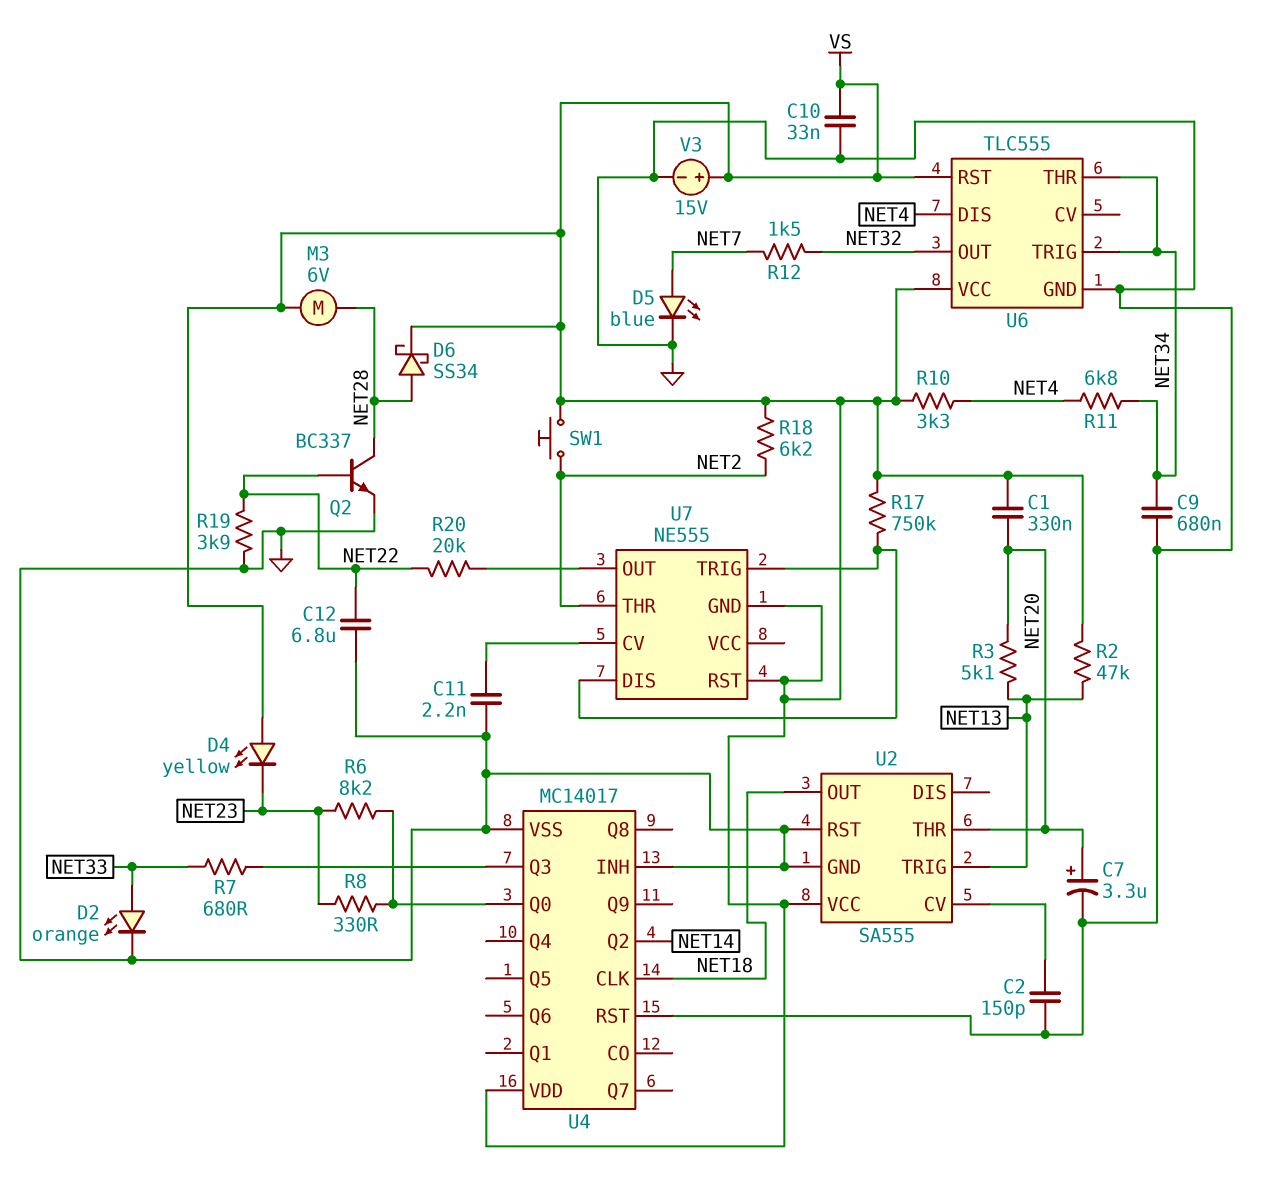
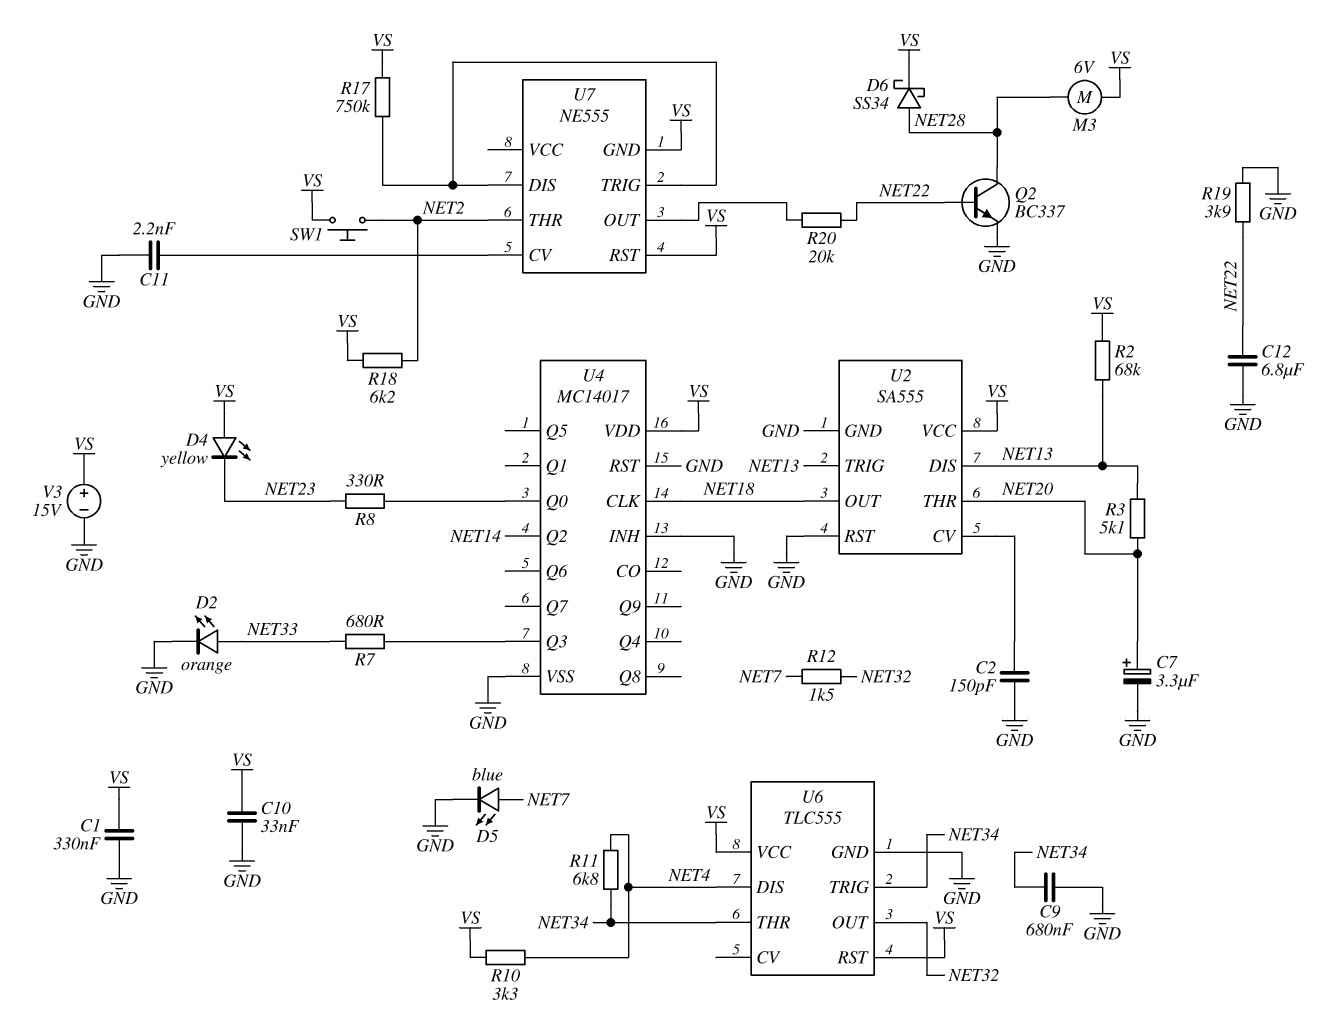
C1: 330nF (NET20, VS) -> 330nF (GND, VS)
R2: 47k (NET13, VS) -> 68k (NET13, VS)
R6: 8.2k (NET23, U4/Q0) -> none
U2 pin DIS: none -> NET13

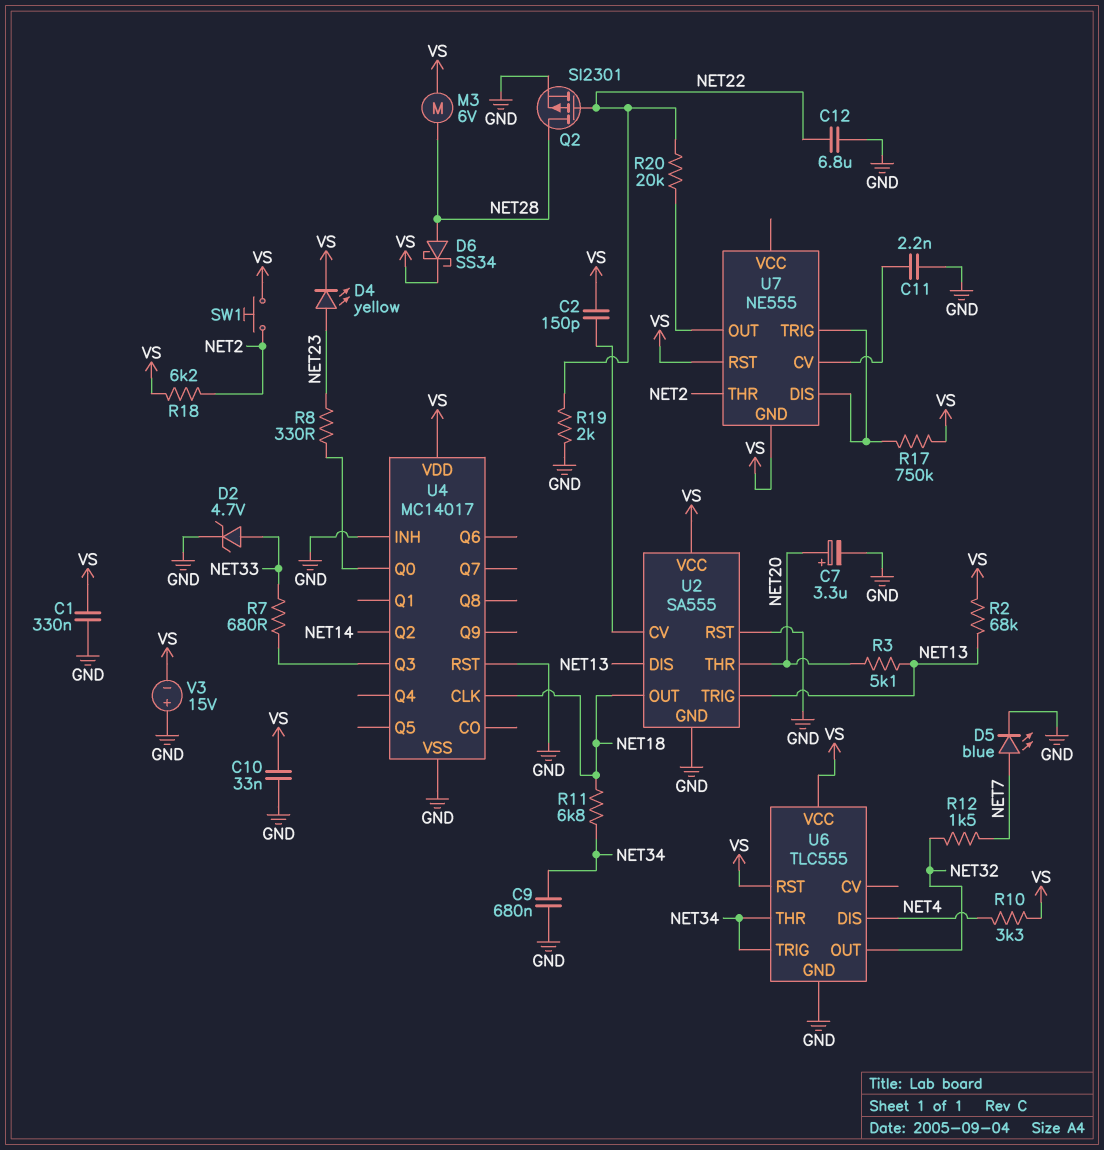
C2: 150pF (GND, U2/CV) -> 150pF (U2/CV, VS)
D2: LED orange (A NET33, K GND) -> zener 4.7V (A NET33, K GND)
D4: LED yellow (A VS, K NET23) -> LED yellow (A NET23, K VS)
Q2: NPN BC337 (B NET22, C NET28, E GND) -> PMOS SI2301 (G NET22, D NET28, S GND)
R11: 6.8k (NET4, NET34) -> 6.8k (NET18, NET34)
R19: 3.9k (GND, NET22) -> 2k (GND, NET22)
V3: 15V (plus VS, minus GND) -> 15V (plus GND, minus VS)

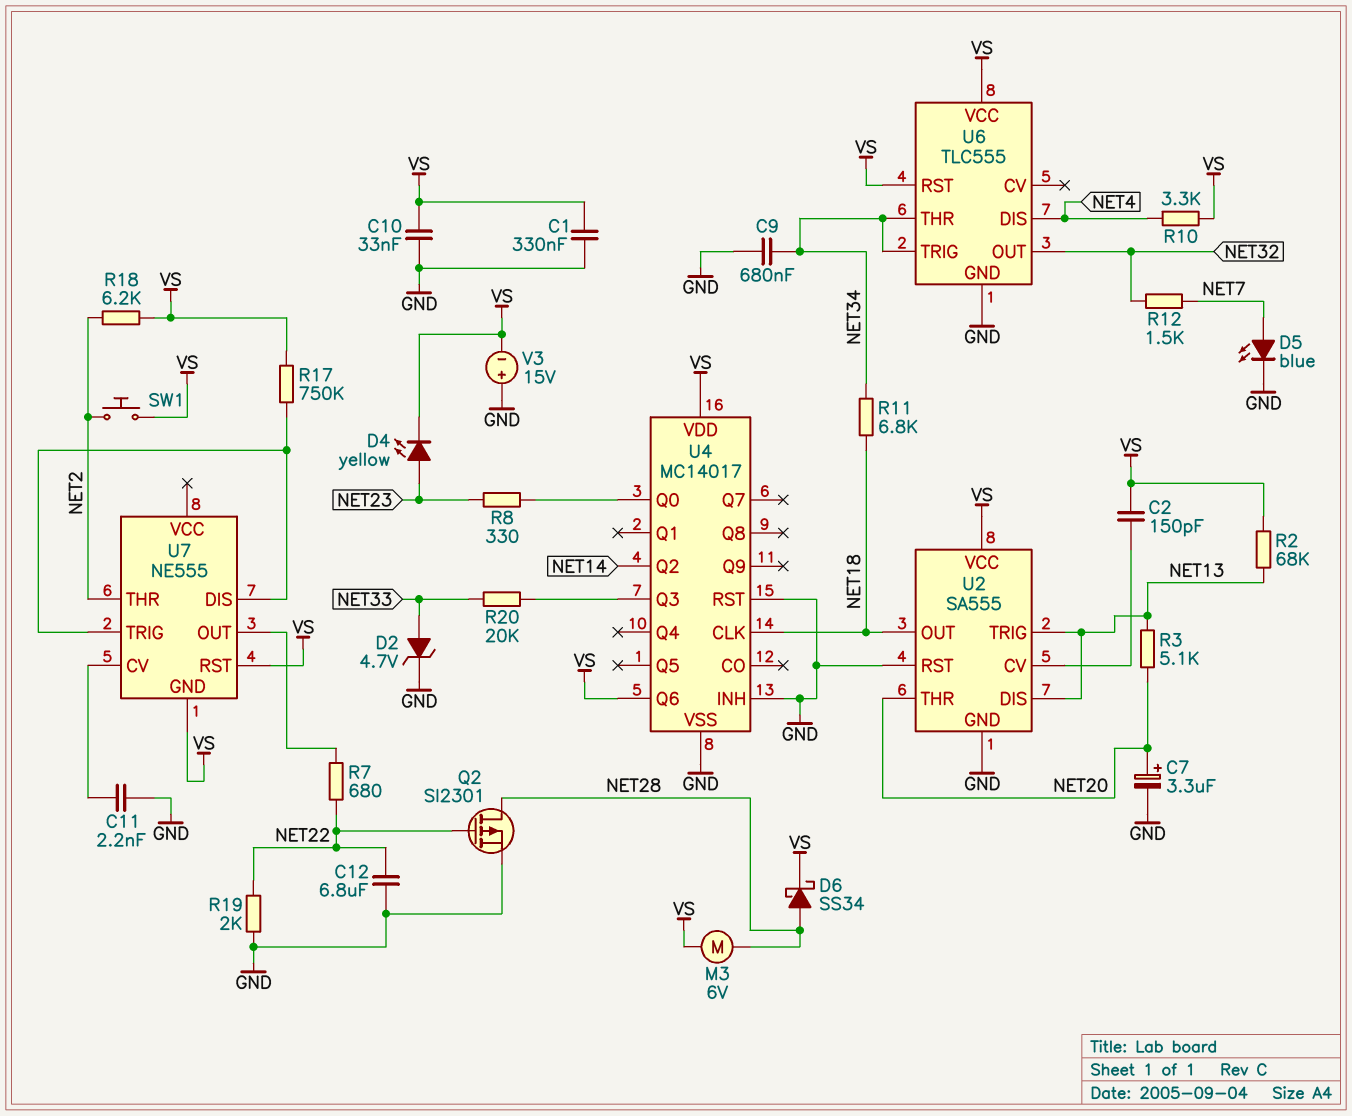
R7: 680 (NET33, U4/Q3) -> 680 (NET22, U7/OUT)
R20: 20k (NET22, U7/OUT) -> 20k (NET33, U4/Q3)
U4 pin Q6: none -> VS

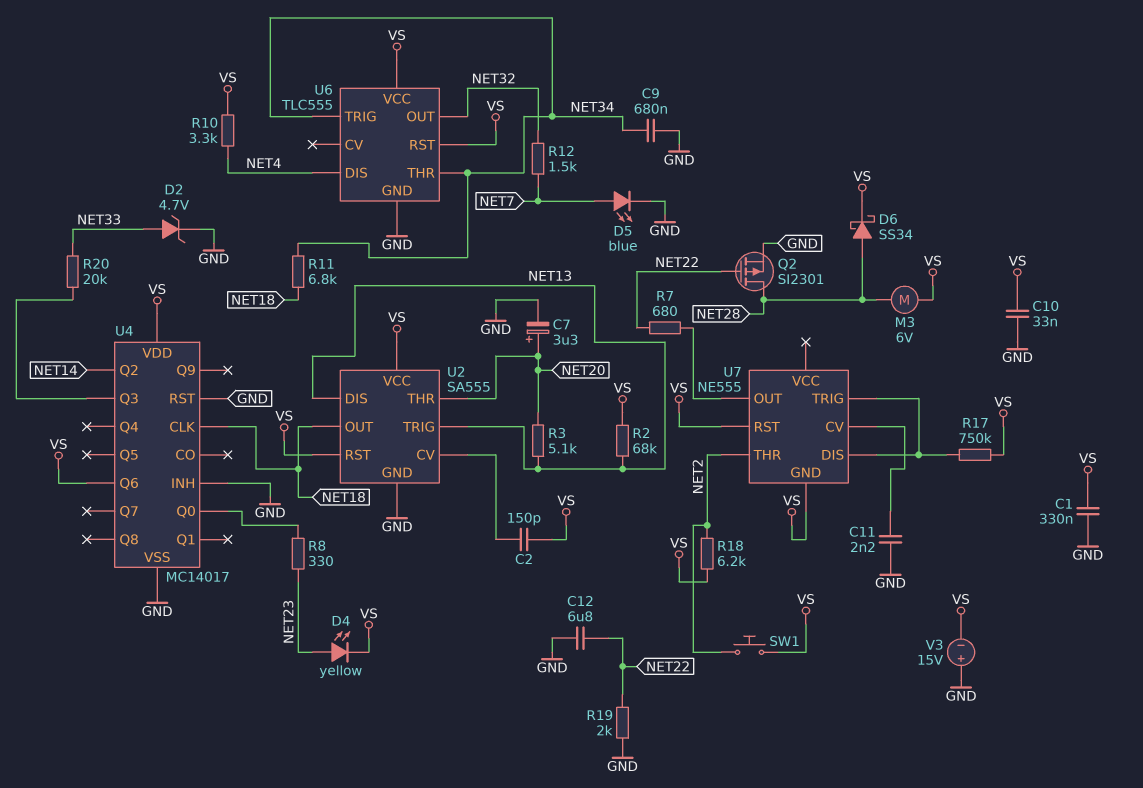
U2 pin RST: GND -> VS

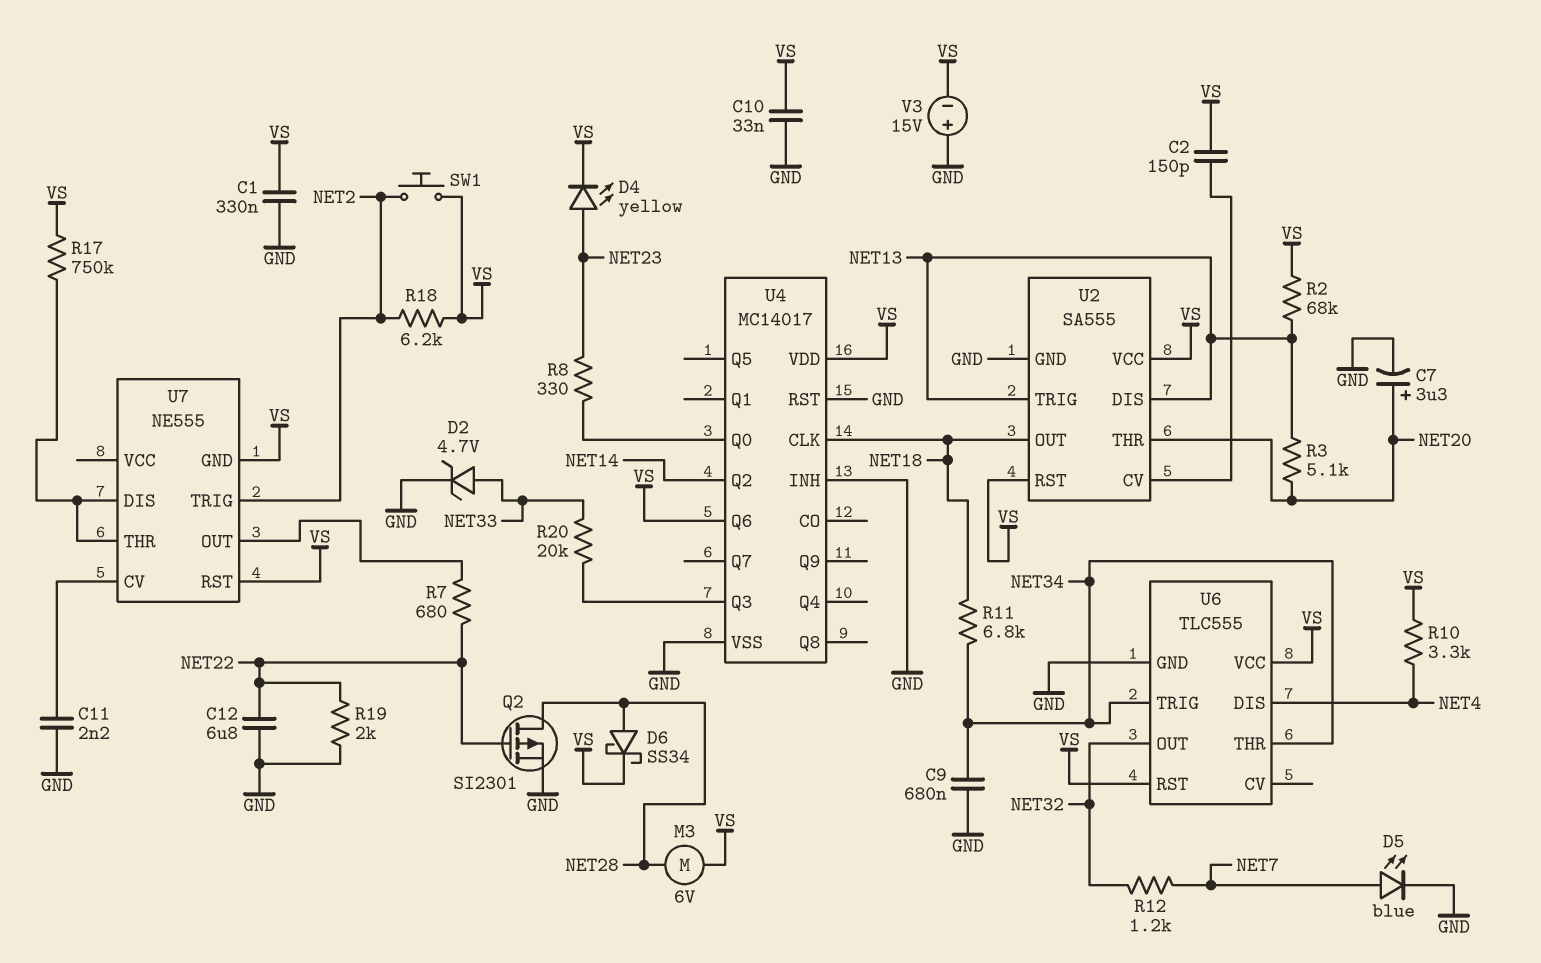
R12: 1.5k (NET7, NET32) -> 1.2k (NET7, NET32)
U7 pin THR: NET2 -> U7/DIS
U7 pin TRIG: U7/DIS -> NET2

